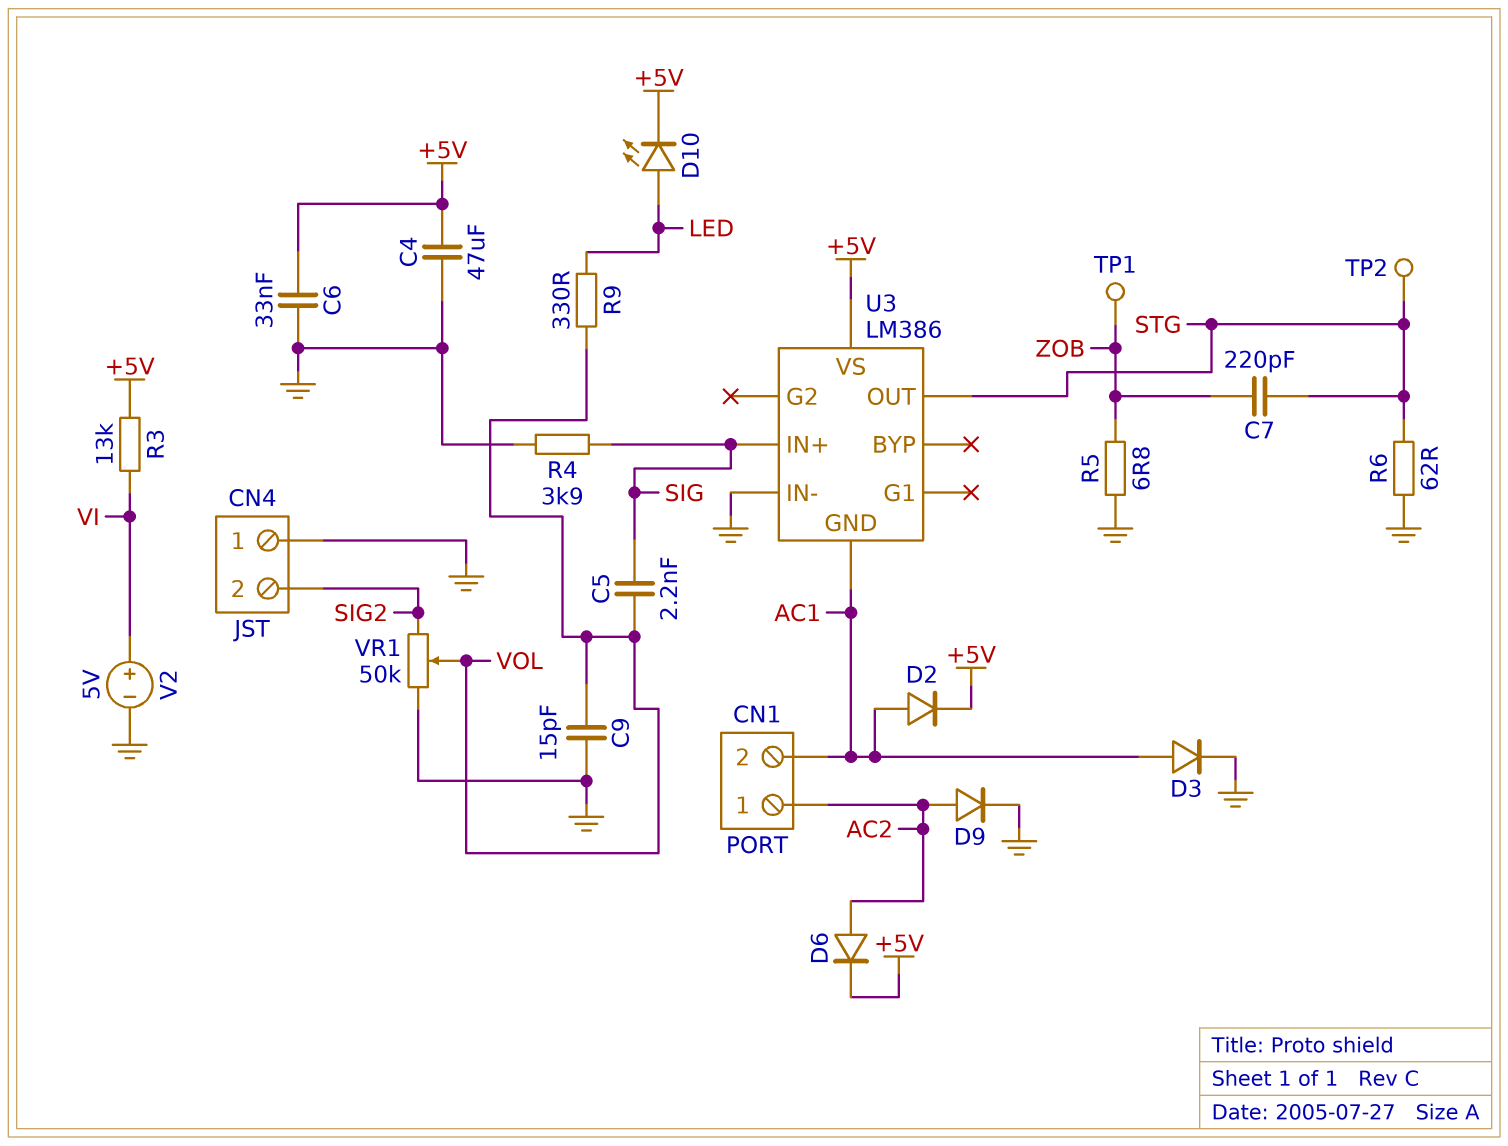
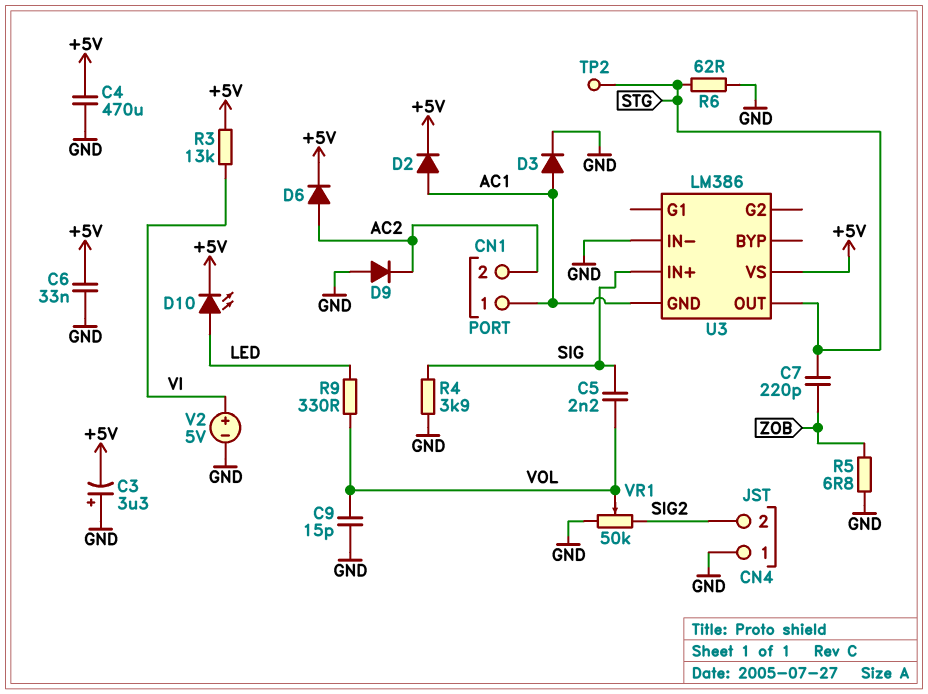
C3: none -> 3.3uF (plus GND, minus +5V)
C4: 47uF (+5V, GND) -> 470uF (+5V, GND)
CN1 pin 1: AC2 -> AC1
CN1 pin 2: AC1 -> AC2
D9: diode (A AC2, K GND) -> diode (A GND, K AC2)
TP1: test point (ZOB) -> none

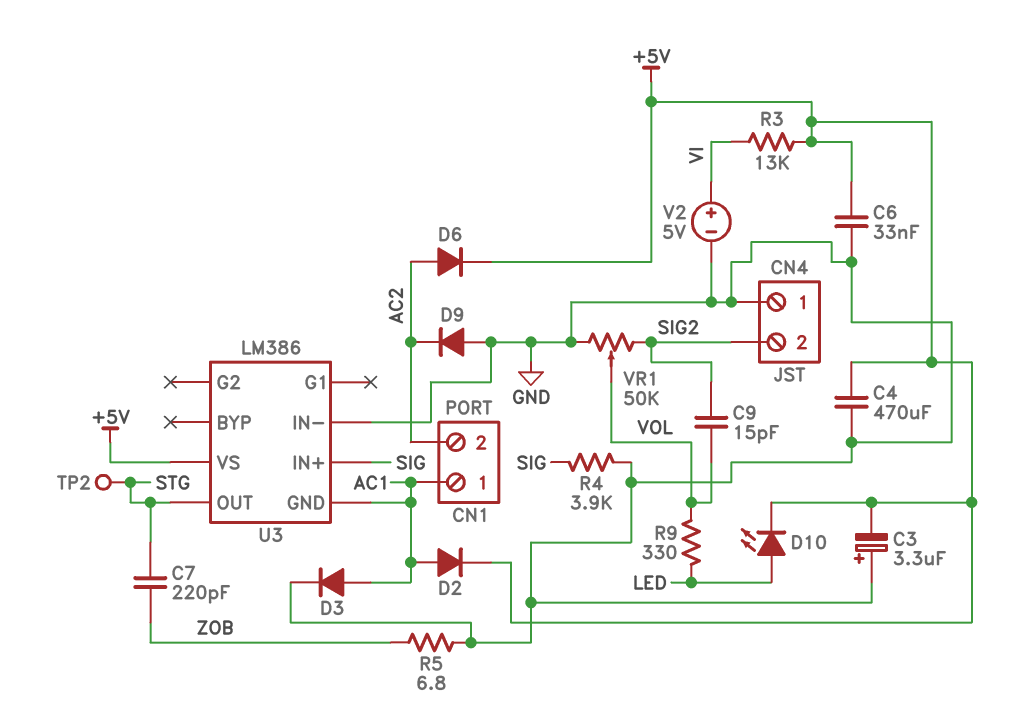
C5: 2.2nF (SIG, VOL) -> none
C9: 15pF (GND, VOL) -> 15pF (SIG2, VOL)
R6: 62 (GND, STG) -> none

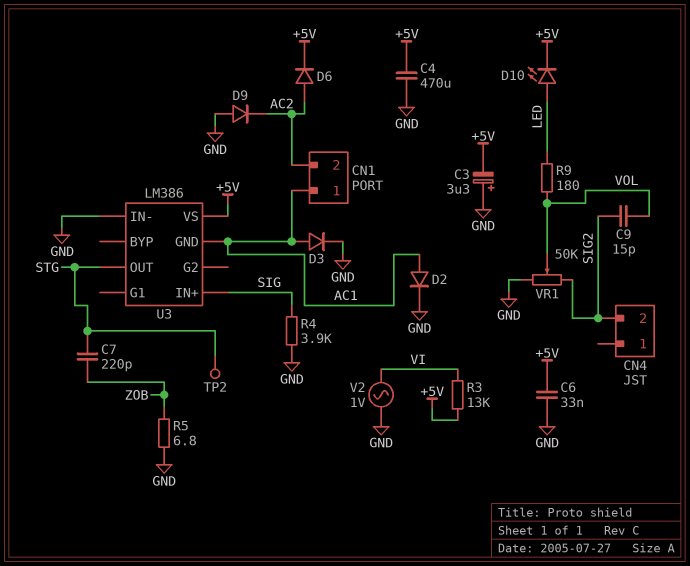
CN4 pin 1: GND -> none
D2: diode (A AC1, K +5V) -> diode (A AC1, K GND)
R9: 330 (LED, VOL) -> 180 (LED, VOL)
V2: 5V (plus VI, minus GND) -> AC 1V (GND, VI)

